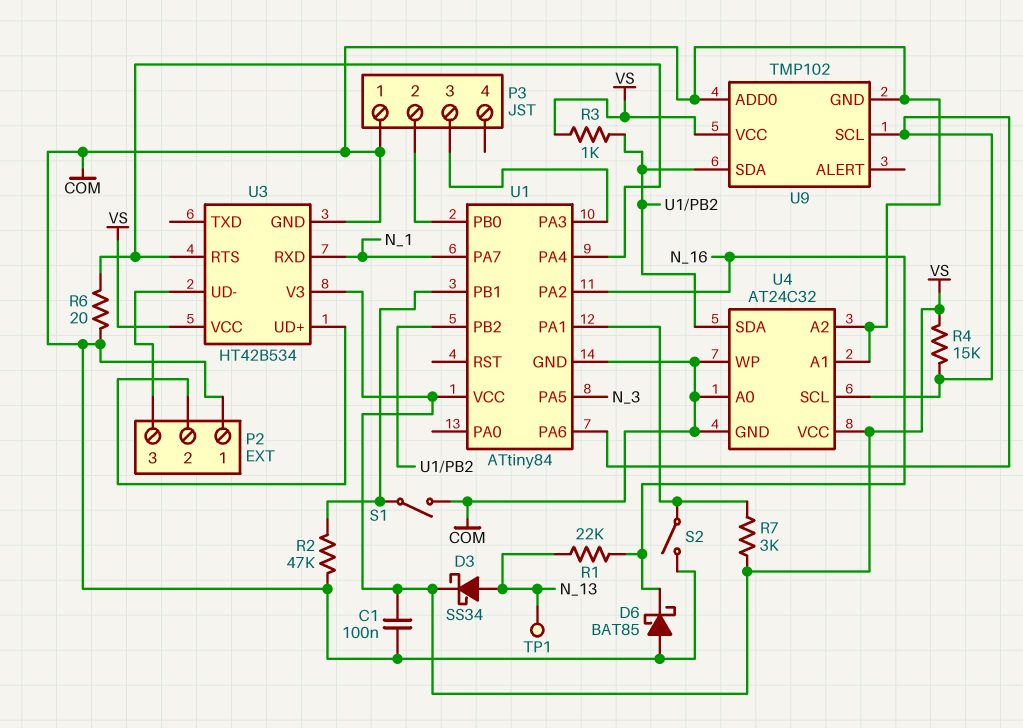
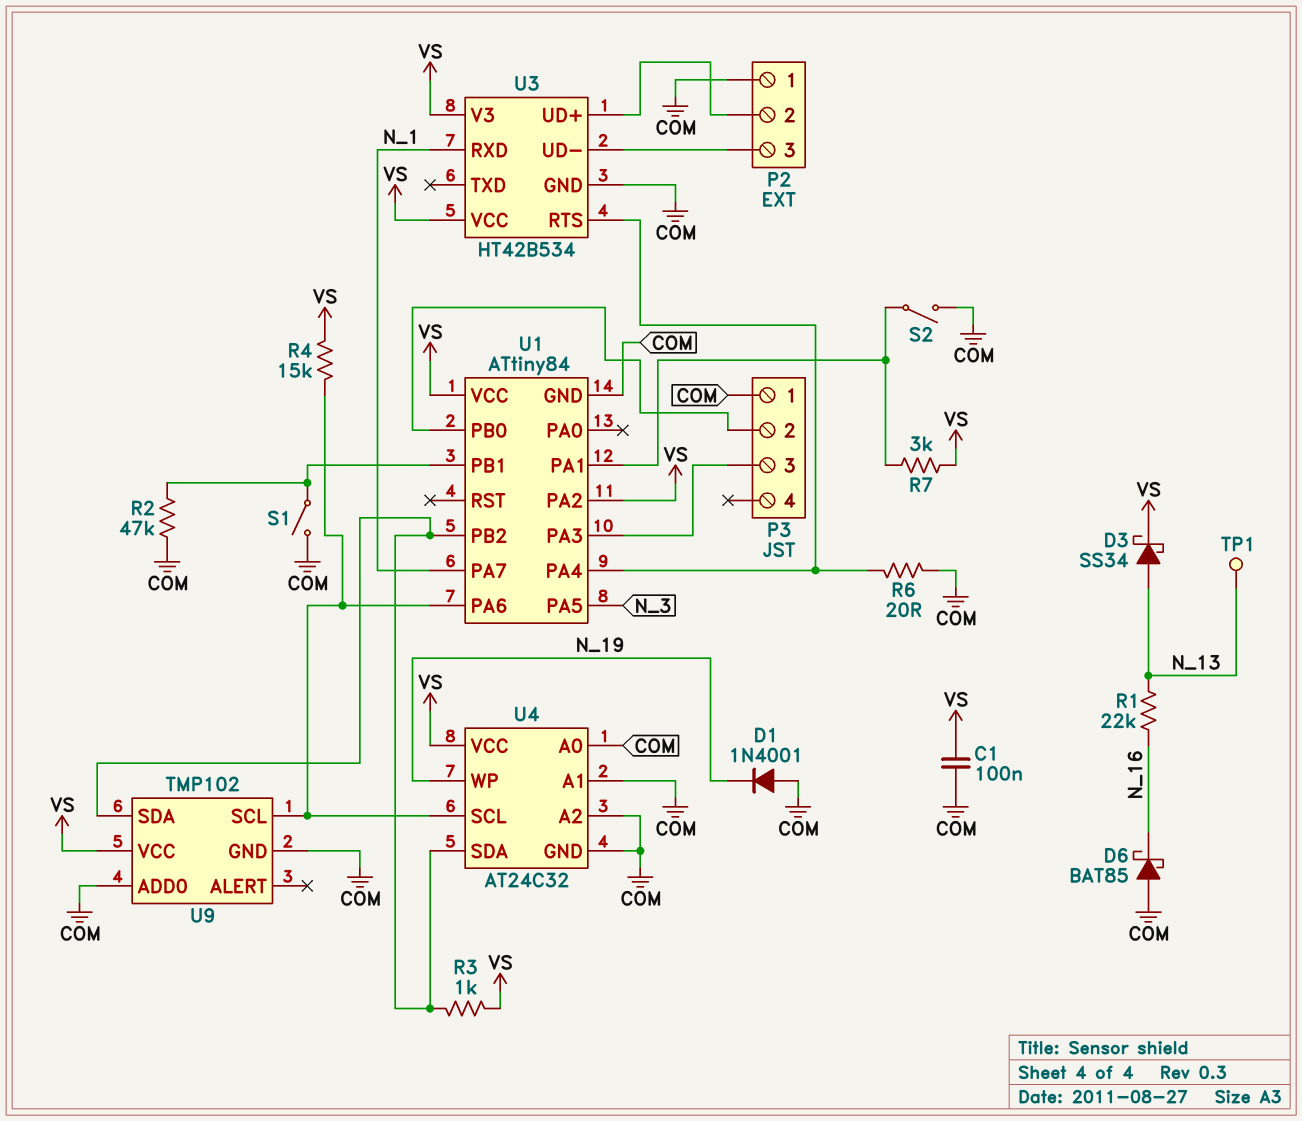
D1: none -> diode 1N4001 (A COM, K N_19)
U1 pin PA2: N_16 -> VS
U4 pin WP: COM -> N_19

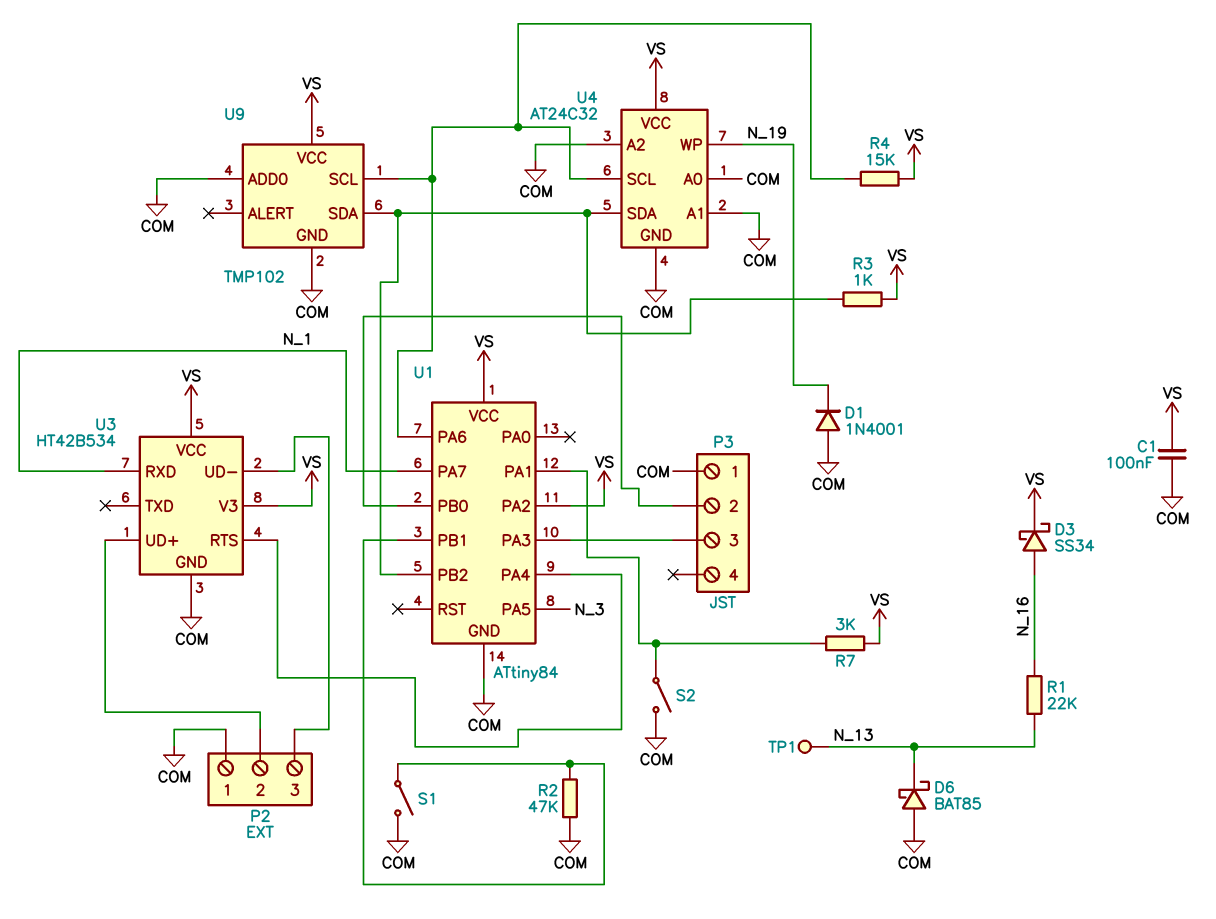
D3: schottky SS34 (A N_13, K VS) -> schottky SS34 (A N_16, K VS)
D6: schottky BAT85 (A COM, K N_16) -> schottky BAT85 (A COM, K N_13)
R6: 20 (COM, U1/PA4) -> none

